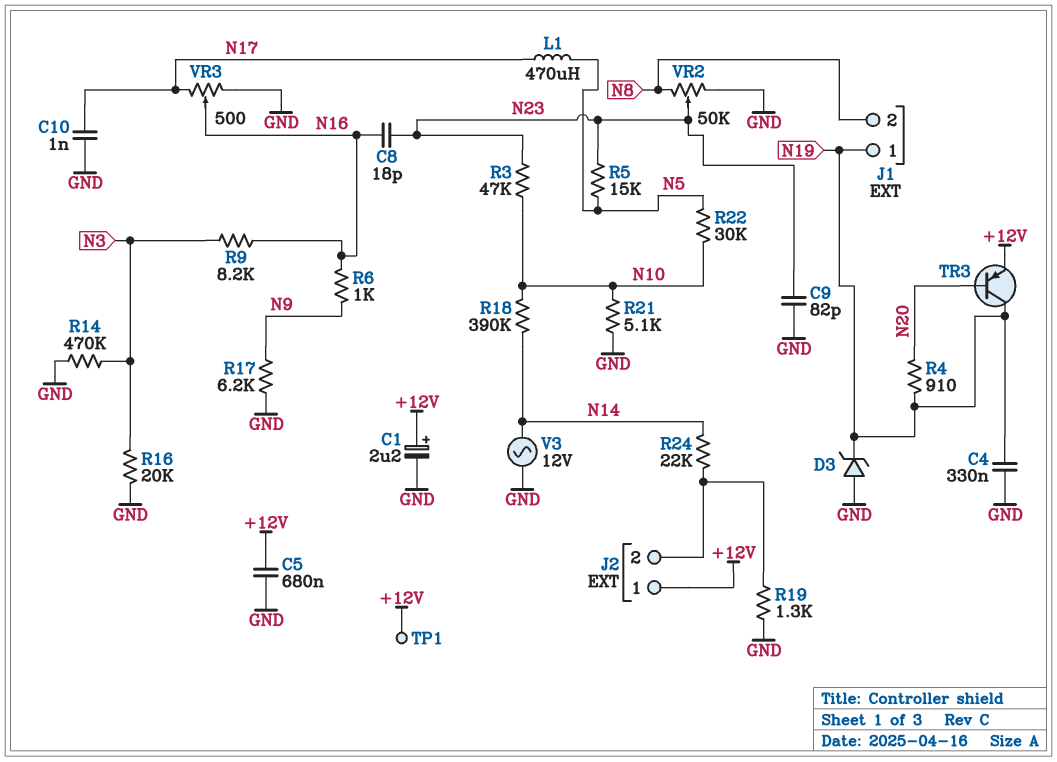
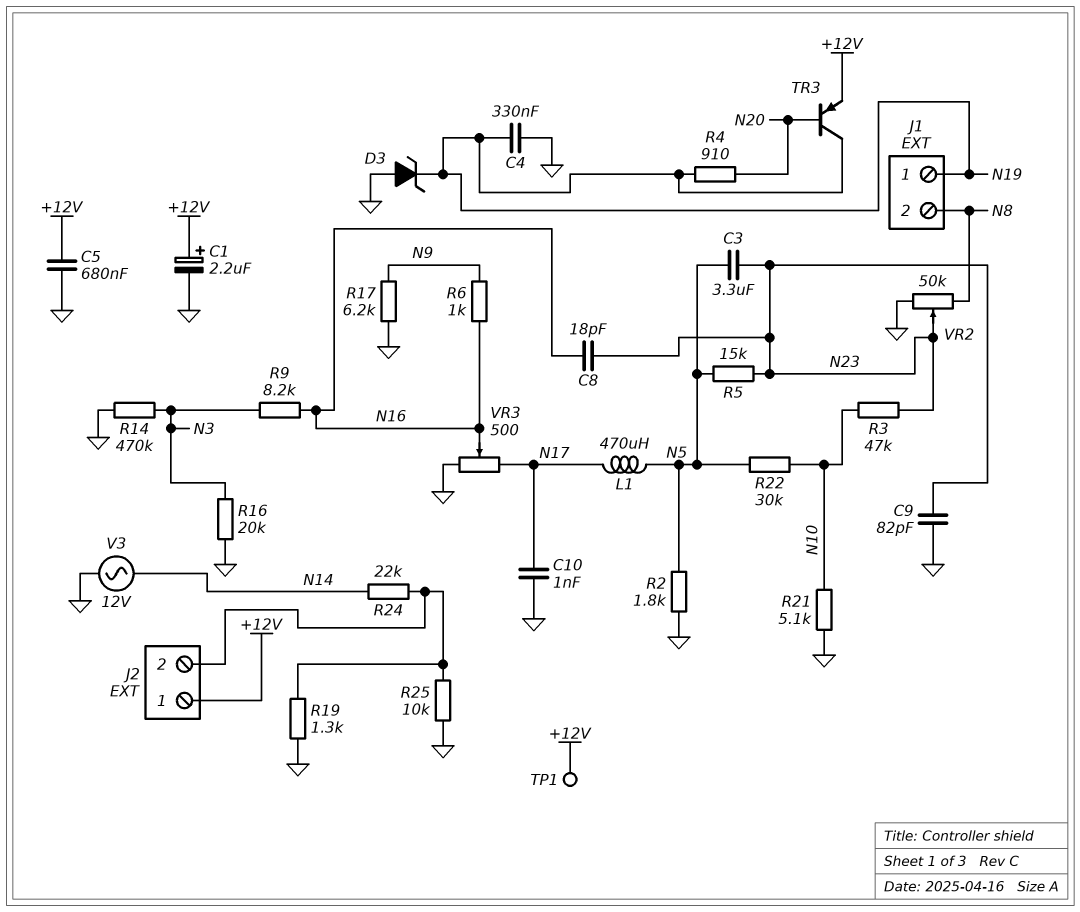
C3: none -> 3.3uF (N5, N23)
R2: none -> 1.8k (GND, N5)
R18: 390k (N10, N14) -> none
R25: none -> 10k (GND, J2/2)

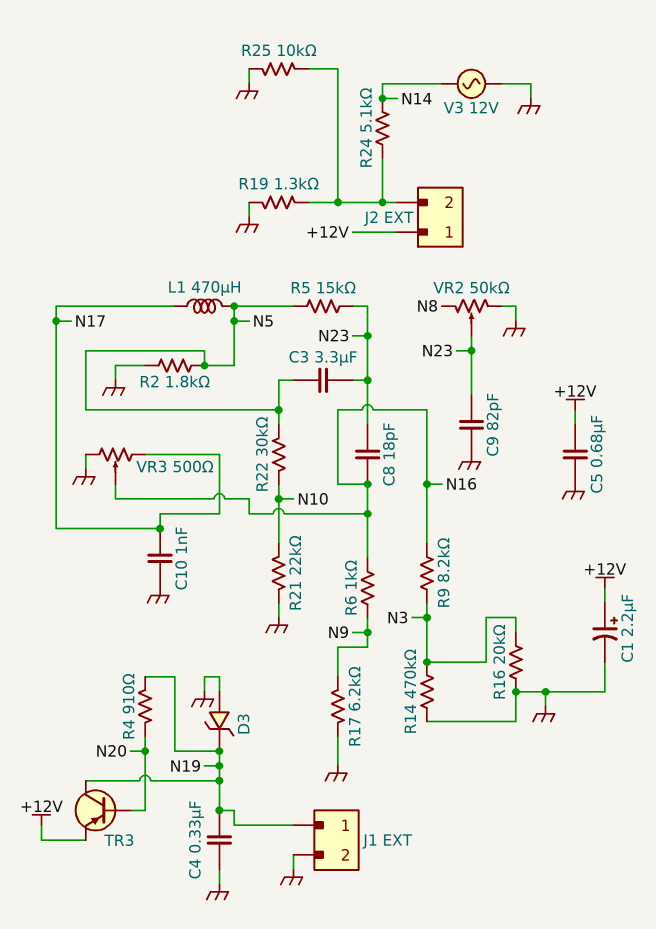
J1 pin 2: N8 -> GND
R3: 47k (N10, N23) -> none
R21: 5.1k (GND, N10) -> 22k (GND, N10)
R24: 22k (J2/2, N14) -> 5.1k (J2/2, N14)
TP1: test point (+12V) -> none

